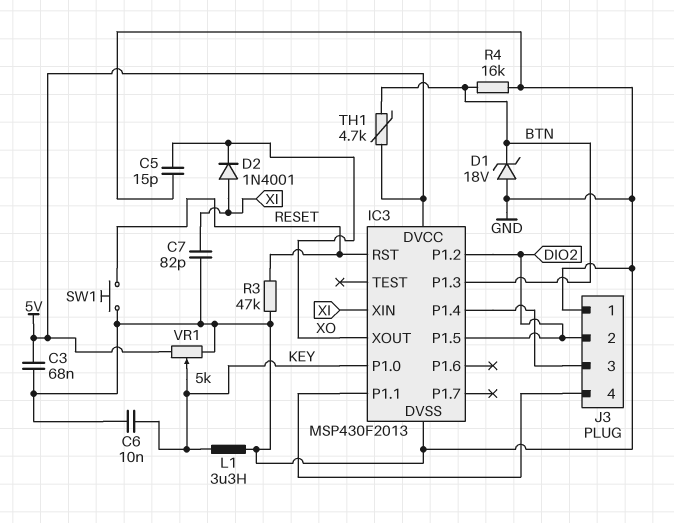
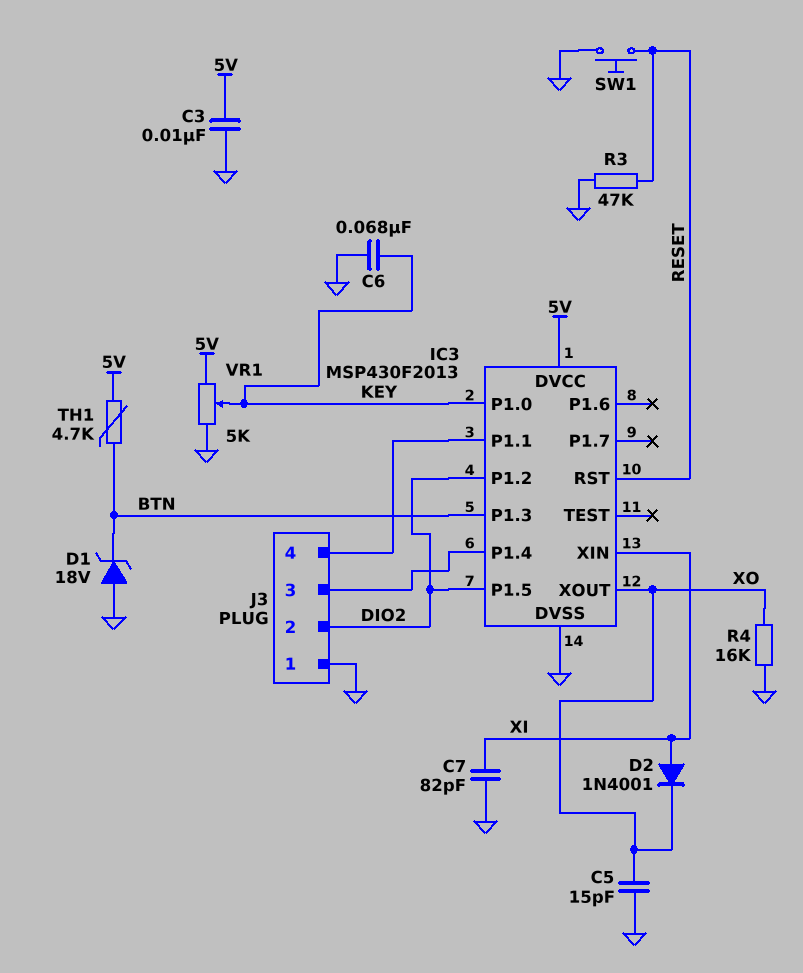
C3: 68nF (5V, GND) -> 10nF (5V, GND)
C6: 10nF (GND, KEY) -> 68nF (GND, KEY)
L1: 3.3uH (GND, KEY) -> none
R4: 16k (BTN, GND) -> 16k (GND, XO)

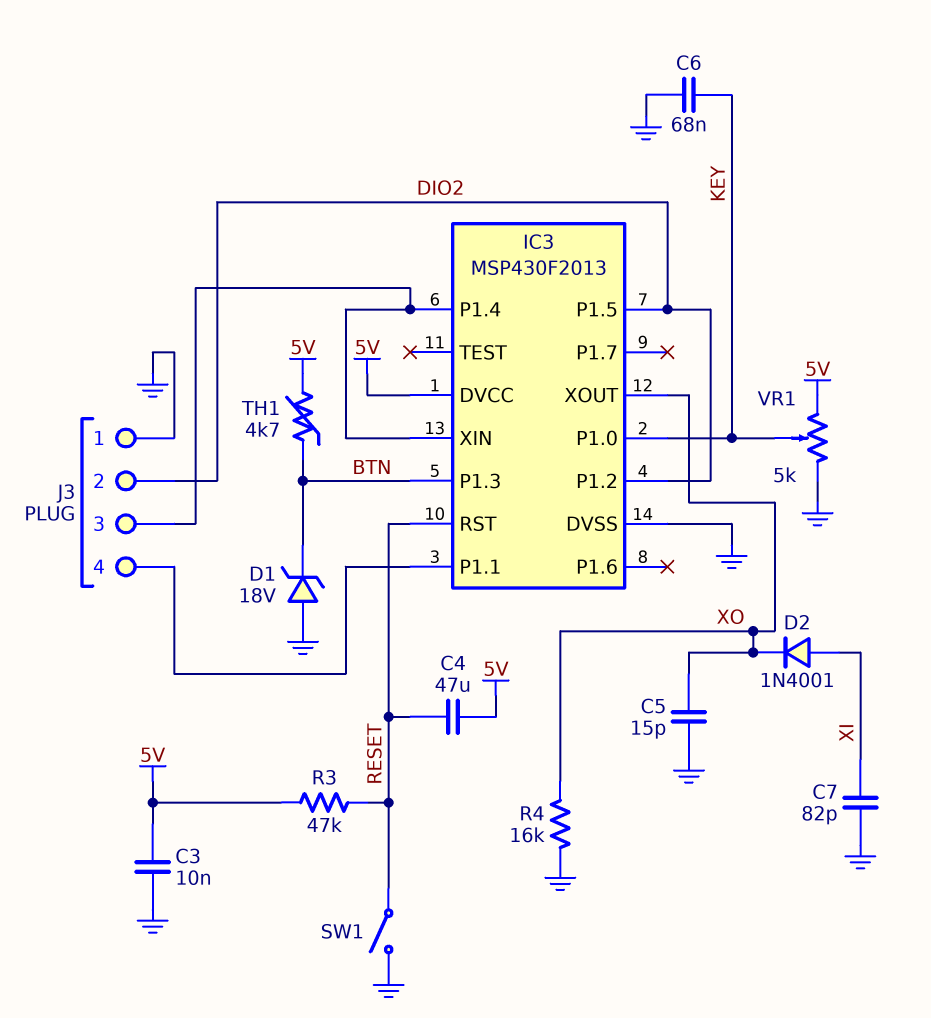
C4: none -> 47uF (5V, RESET)
IC3 pin XIN: XI -> IC3/P1.4
R3: 47k (GND, RESET) -> 47k (5V, RESET)
SW1: button (GND, RESET) -> switch (GND, RESET)

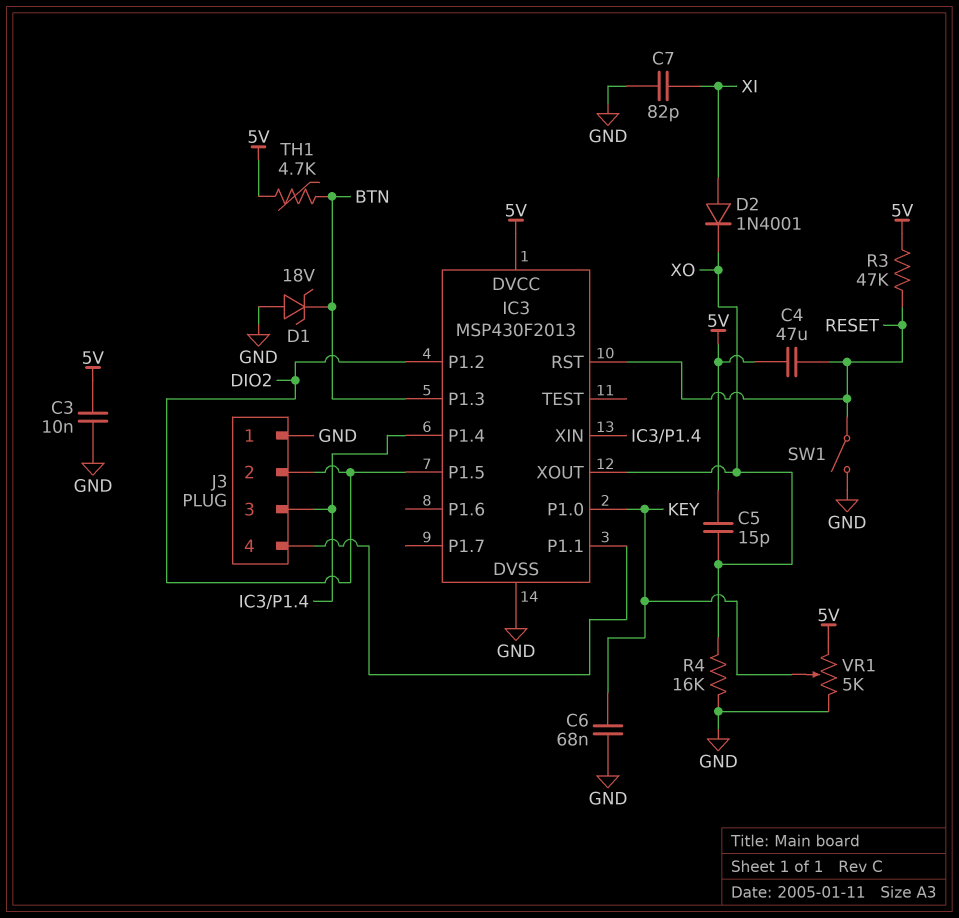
C5: 15pF (GND, XO) -> 15pF (5V, XO)

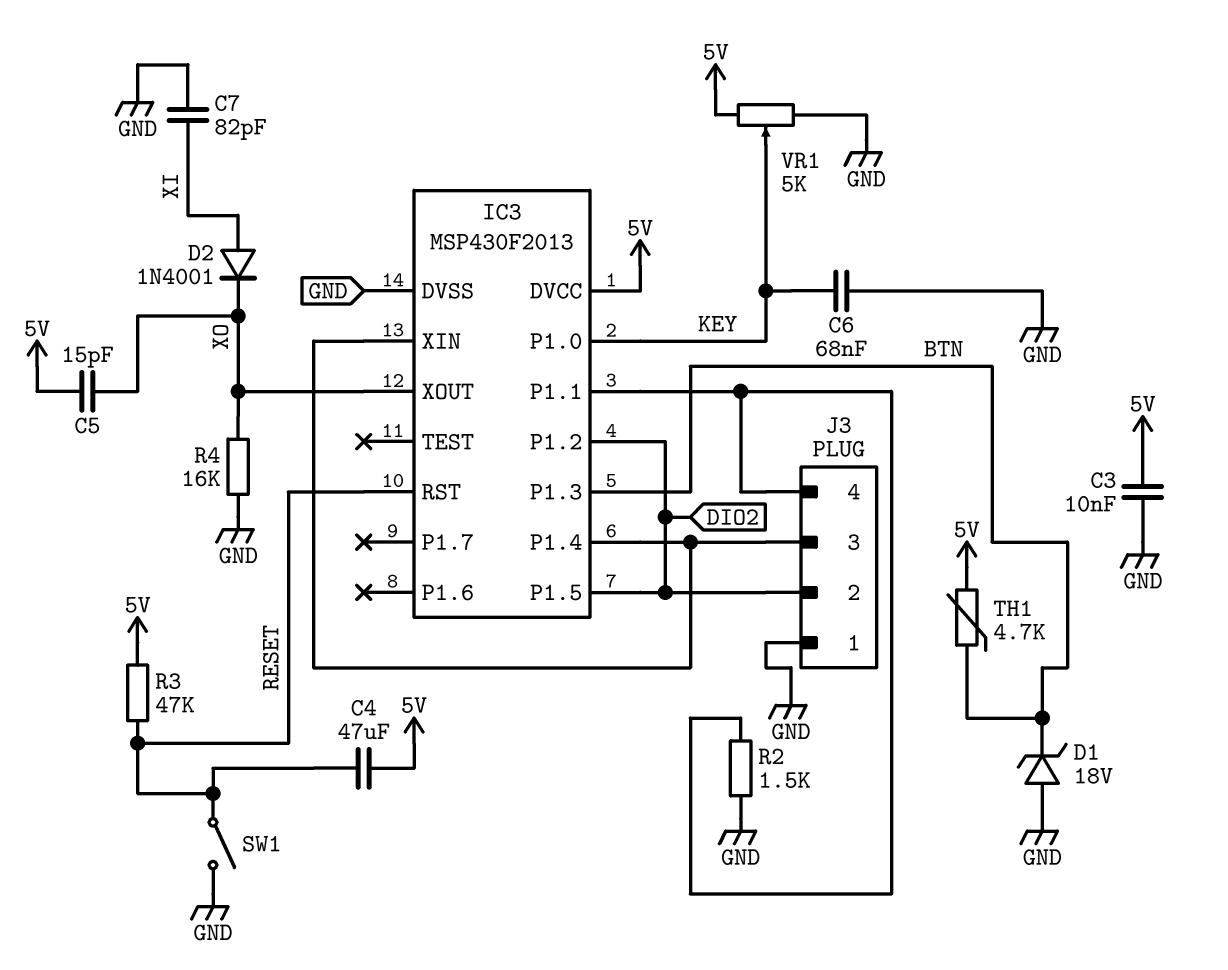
R2: none -> 1.5k (GND, IC3/P1.1)

